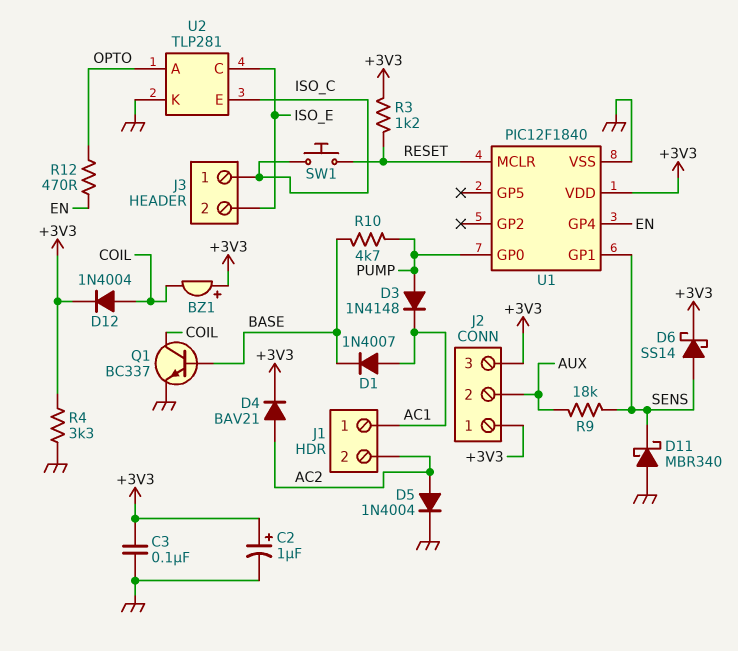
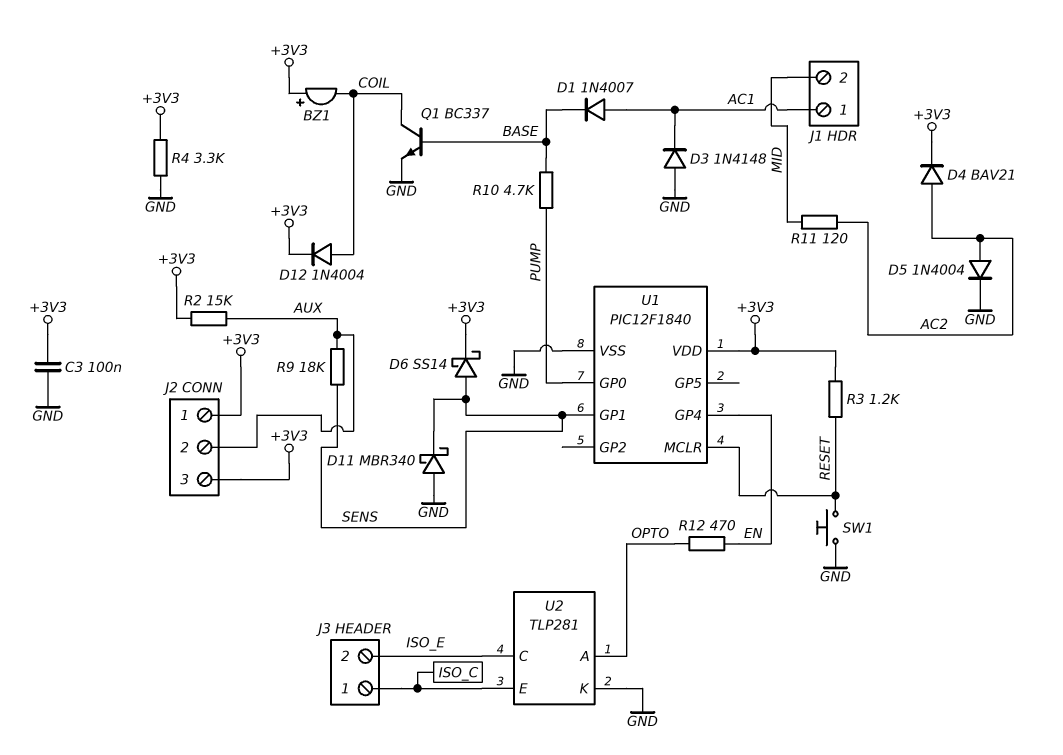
C2: 1uF (plus +3V3, minus GND) -> none
D3: diode 1N4148 (A PUMP, K AC1) -> diode 1N4148 (A GND, K AC1)
J1 pin 2: AC2 -> MID
R2: none -> 15k (+3V3, AUX)
R11: none -> 120 (AC2, MID)
SW1: button (ISO_C, RESET) -> button (GND, RESET)

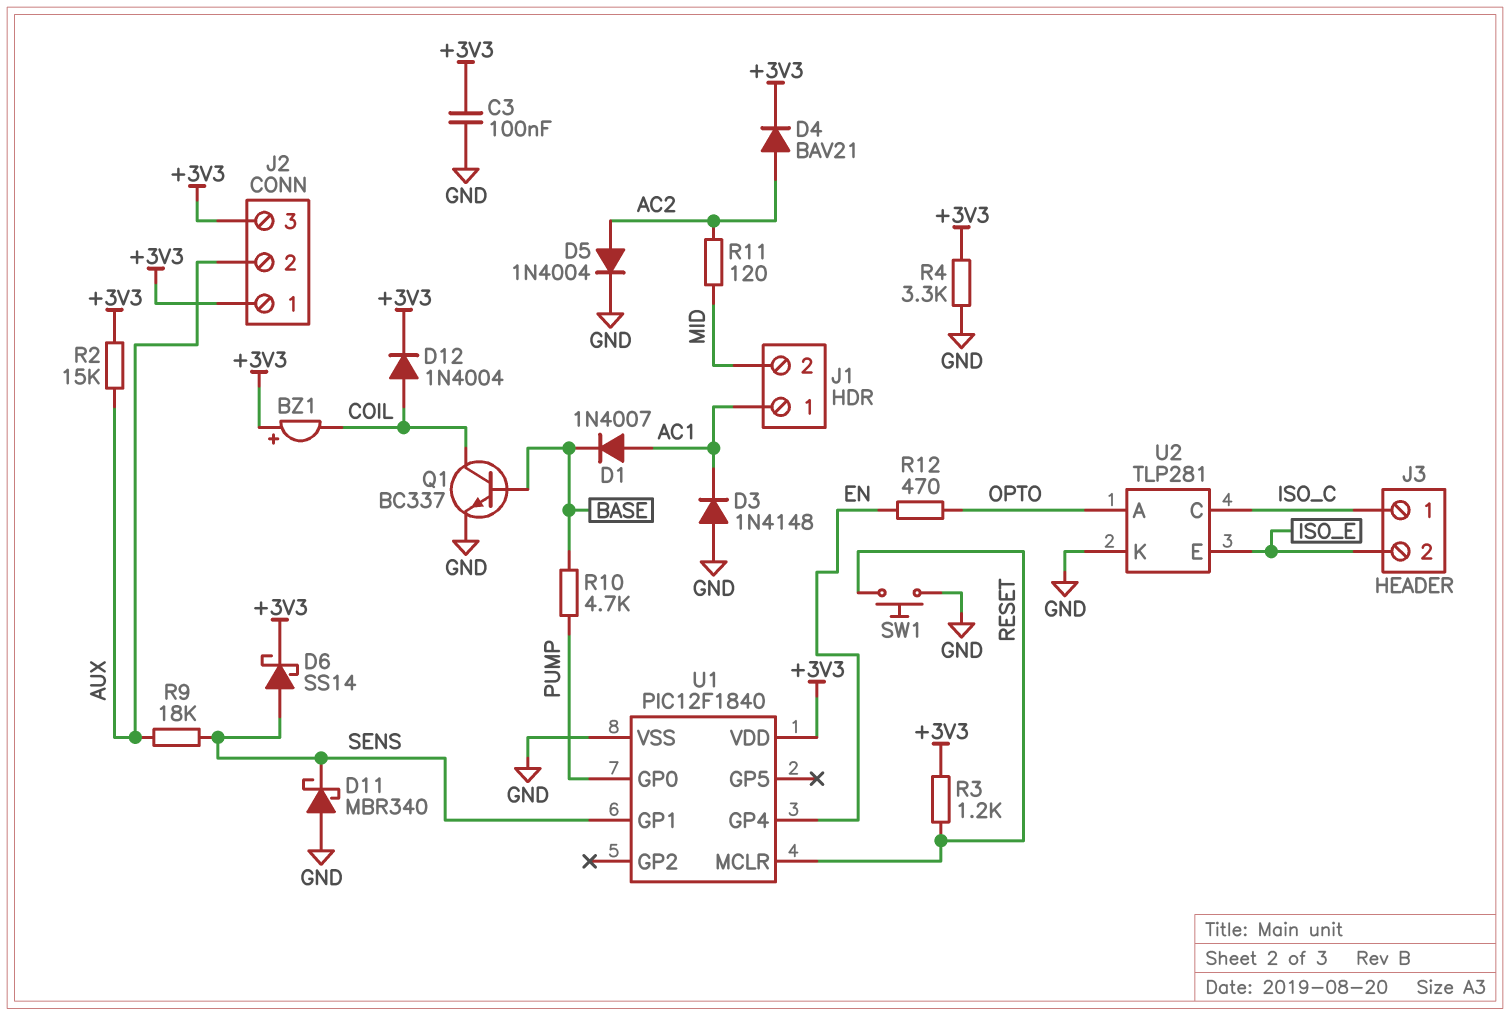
U2 pin C: ISO_E -> ISO_C
U2 pin E: ISO_C -> ISO_E

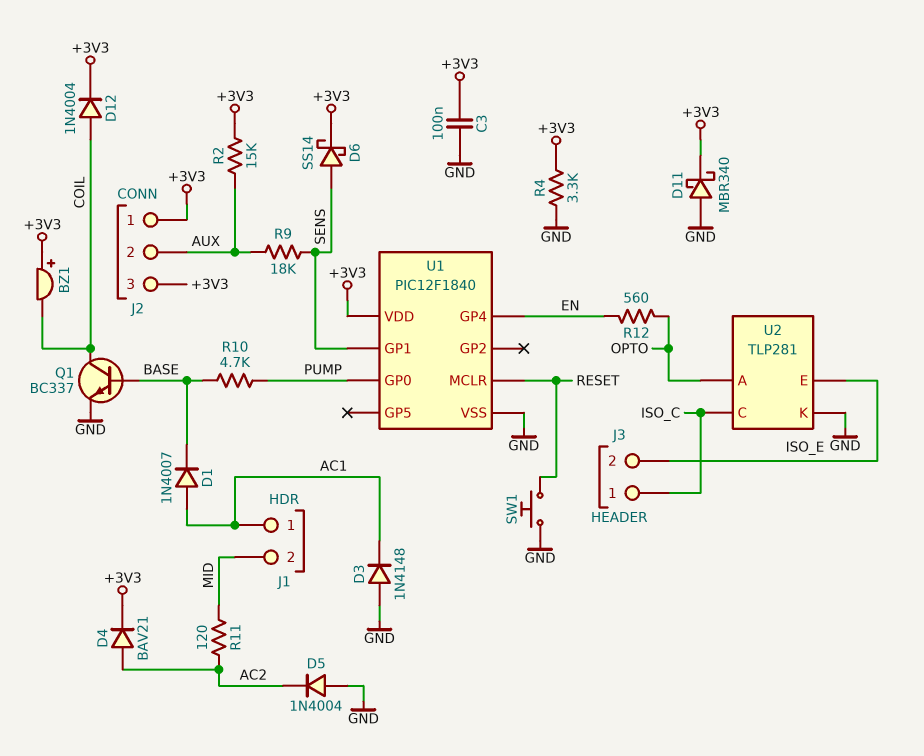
D5: diode 1N4004 (A AC2, K GND) -> diode 1N4004 (A GND, K AC2)
D11: schottky MBR340 (A GND, K SENS) -> schottky MBR340 (A GND, K +3V3)
R3: 1.2k (+3V3, RESET) -> none
R12: 470 (EN, OPTO) -> 560 (EN, OPTO)

